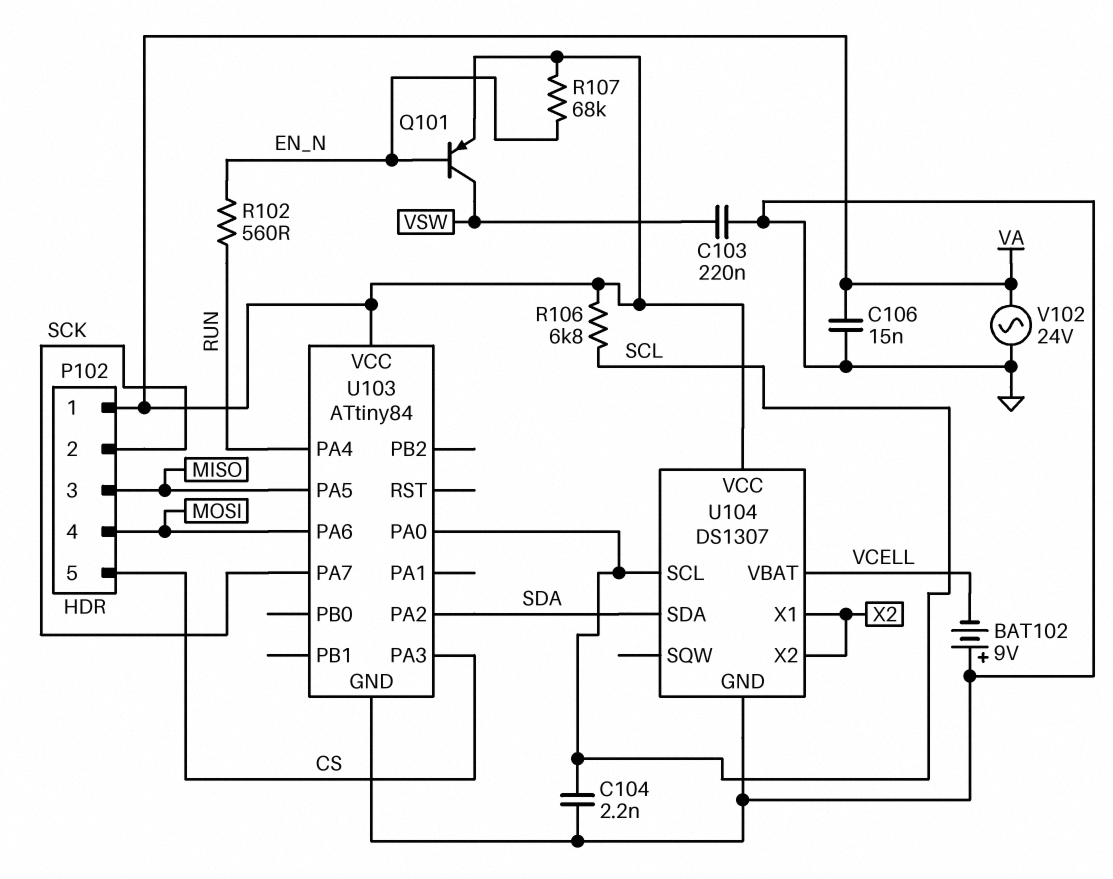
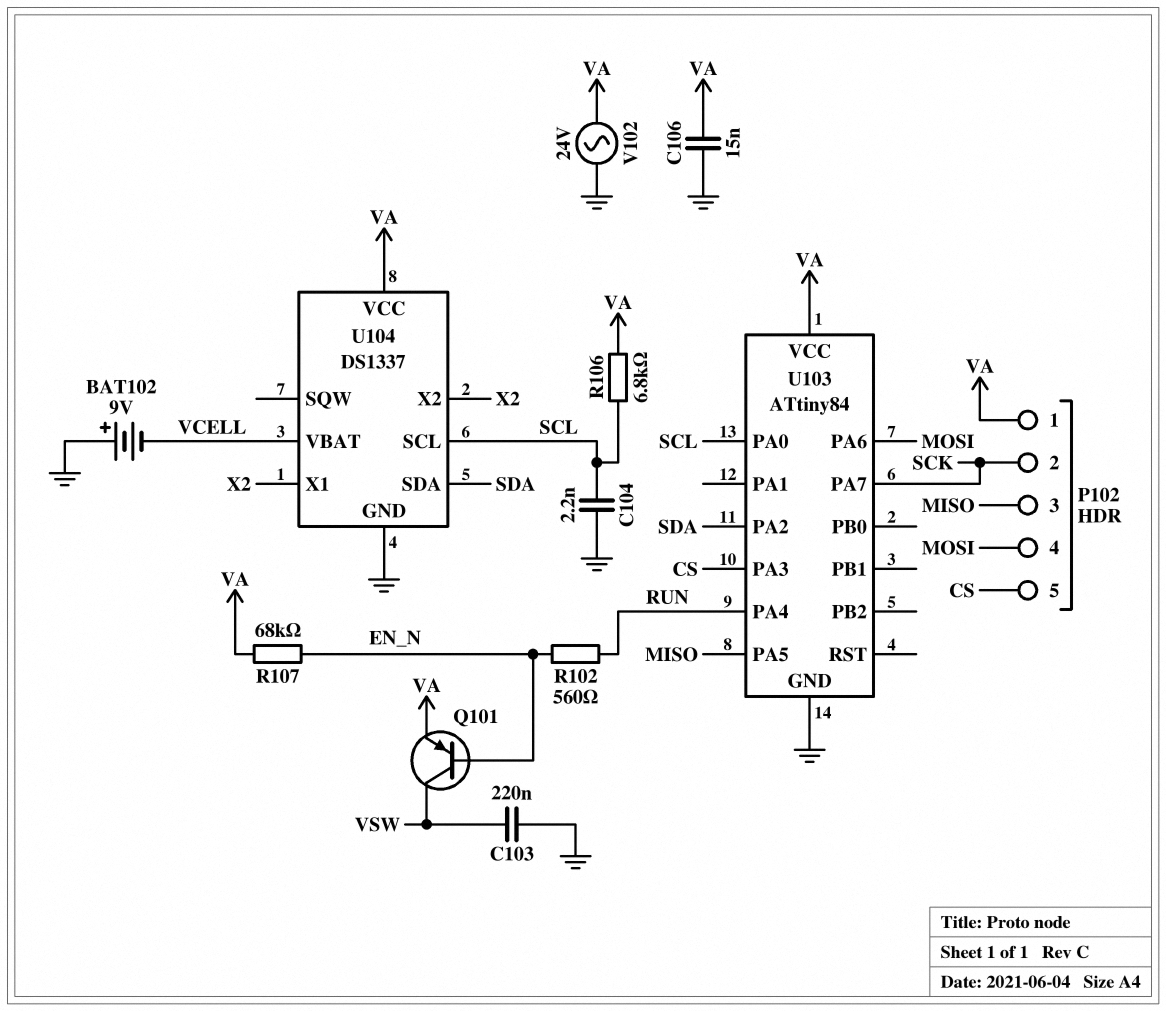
U104: DS1307 -> DS1337

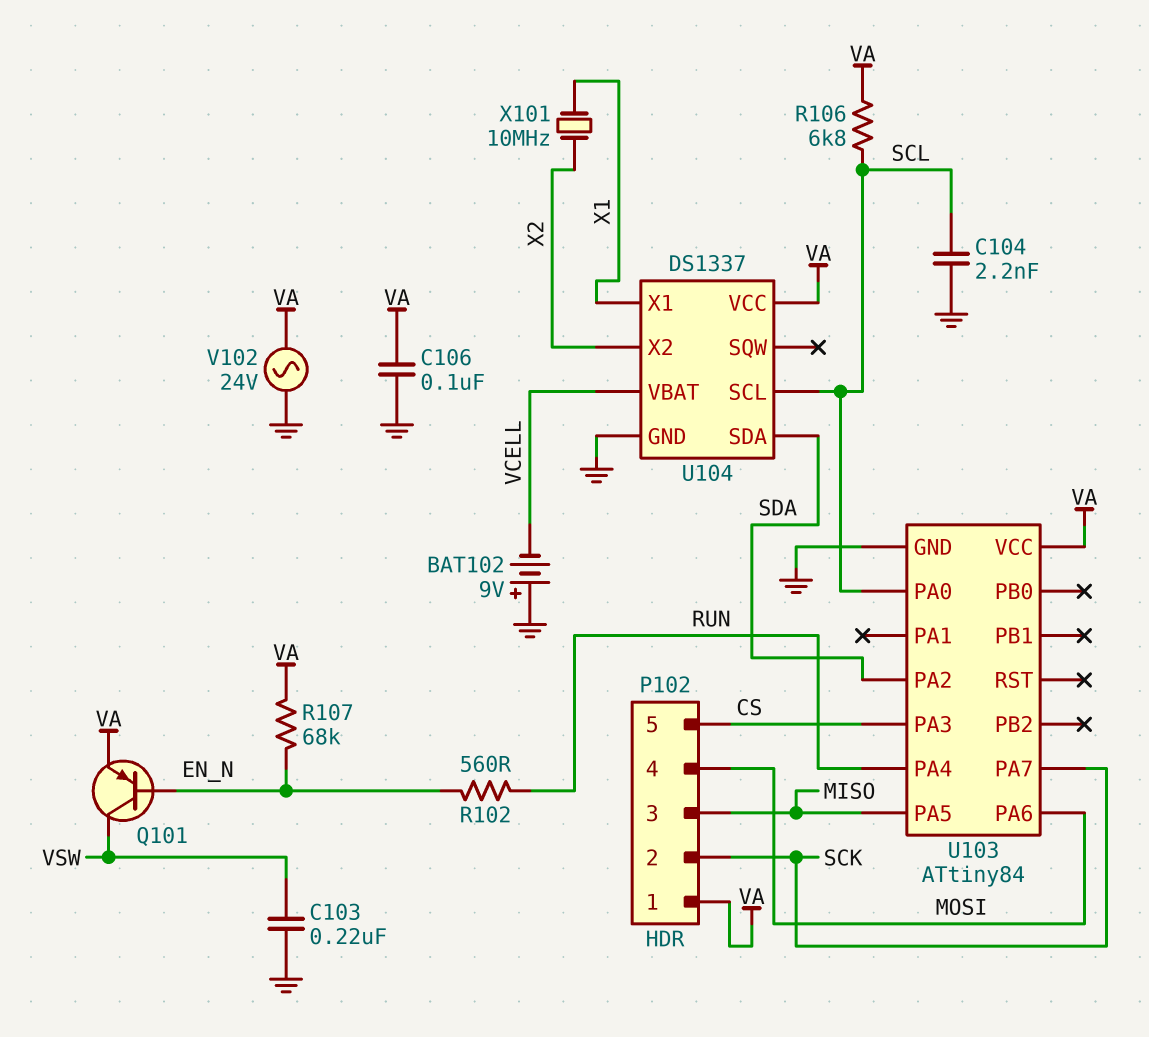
C106: 15nF (GND, VA) -> 100nF (GND, VA)
U104 pin X1: X2 -> X1
X101: none -> 10MHz (X1, X2)

